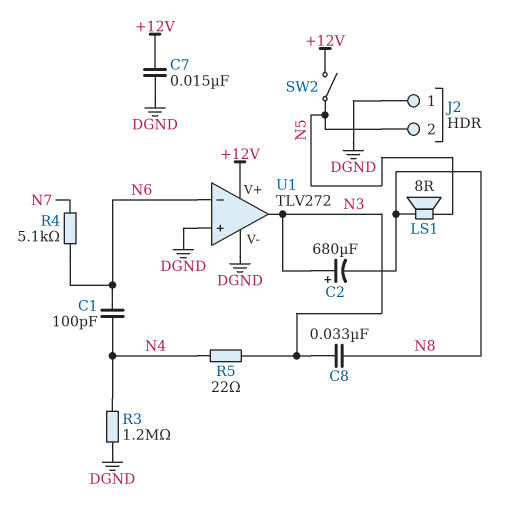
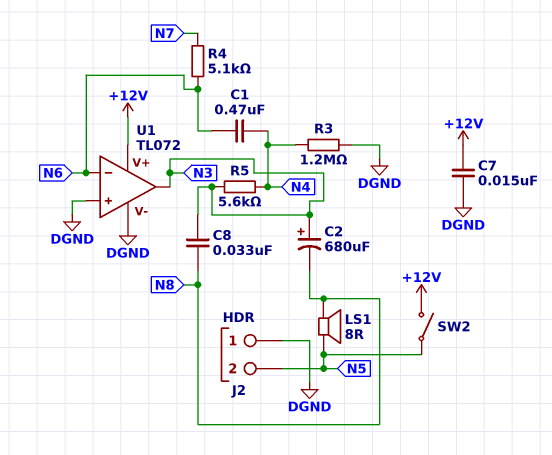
C1: 100pF (N4, N6) -> 470nF (N4, N6)
R5: 22 (N3, N4) -> 5.6k (N3, N4)
U1: TLV272 -> TL072

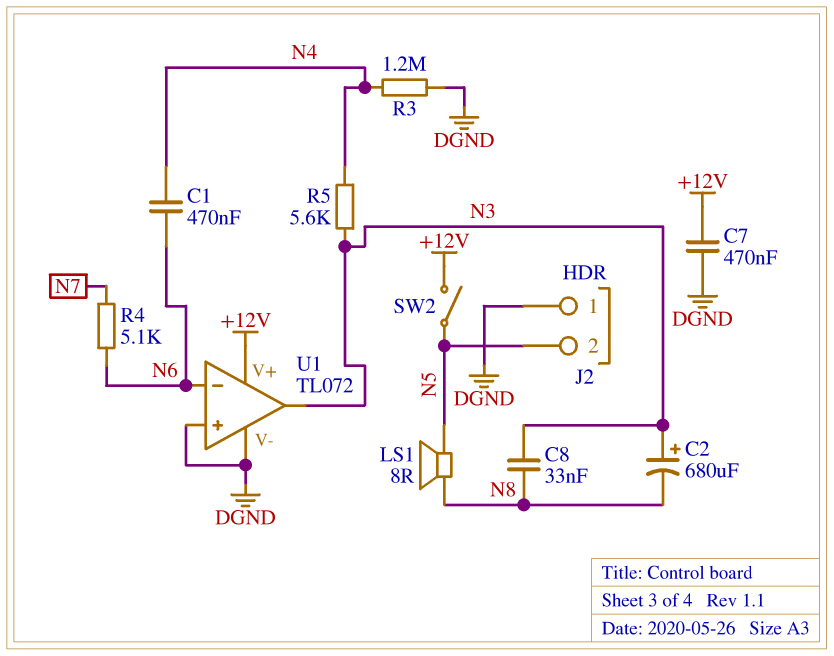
C7: 15nF (+12V, DGND) -> 470nF (+12V, DGND)

